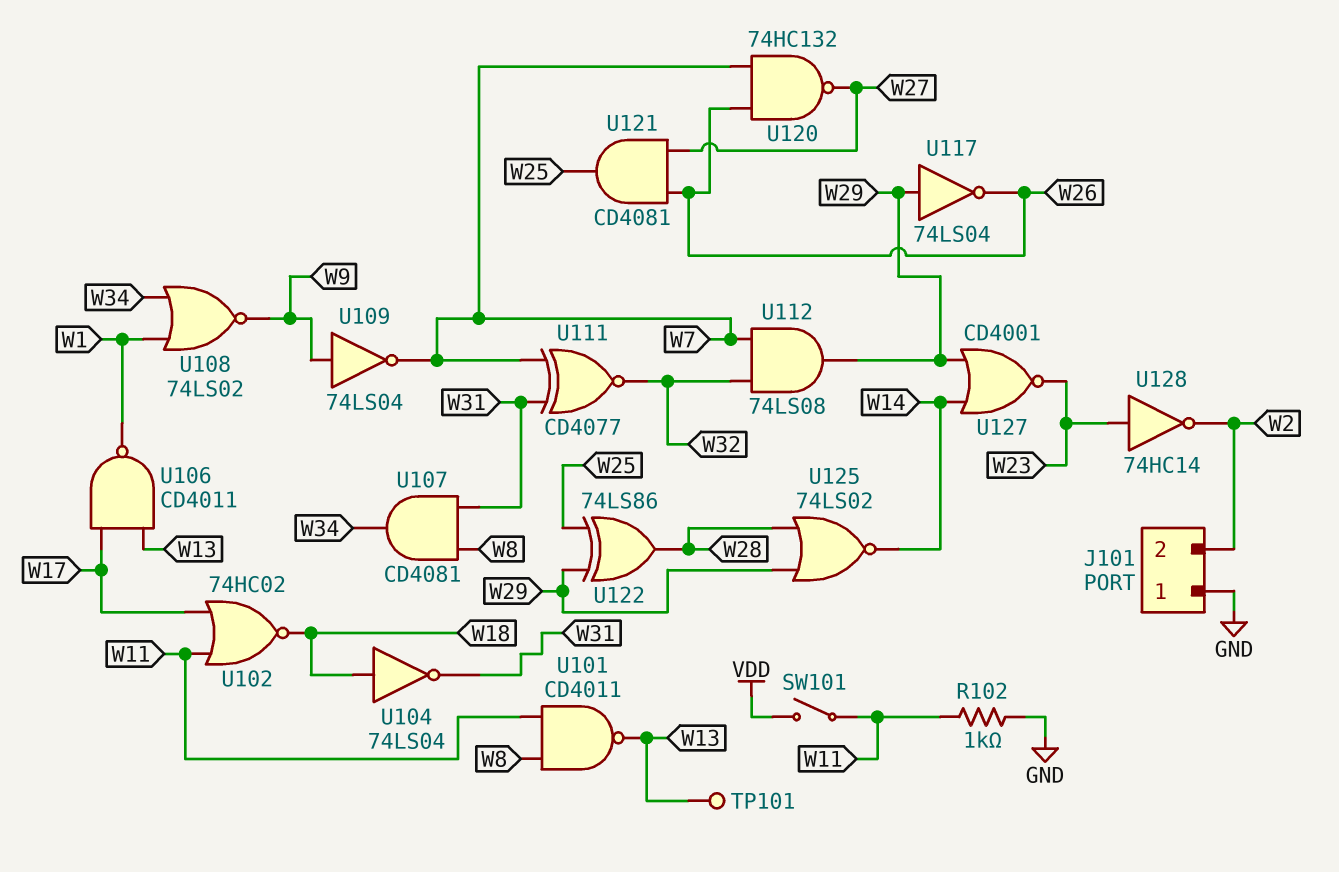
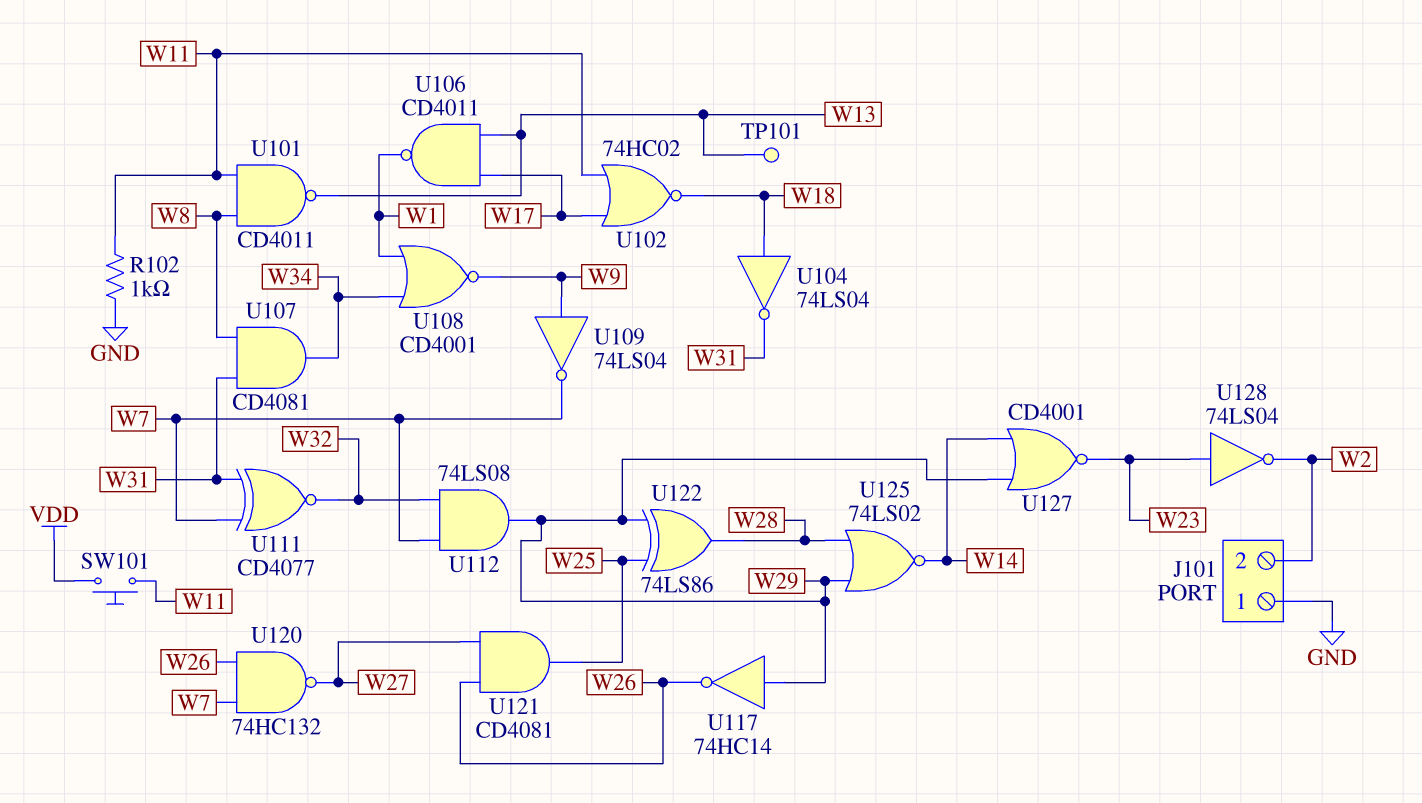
SW101: switch (VDD, W11) -> button (VDD, W11)
U108: NOR 74LS02 (in W1, in W34, out W9) -> NOR CD4001 (in W1, in W34, out W9)
U117: NOT 74LS04 (in W29, out W26) -> NOT 74HC14 (in W29, out W26)
U128: NOT 74HC14 (in W23, out W2) -> NOT 74LS04 (in W23, out W2)

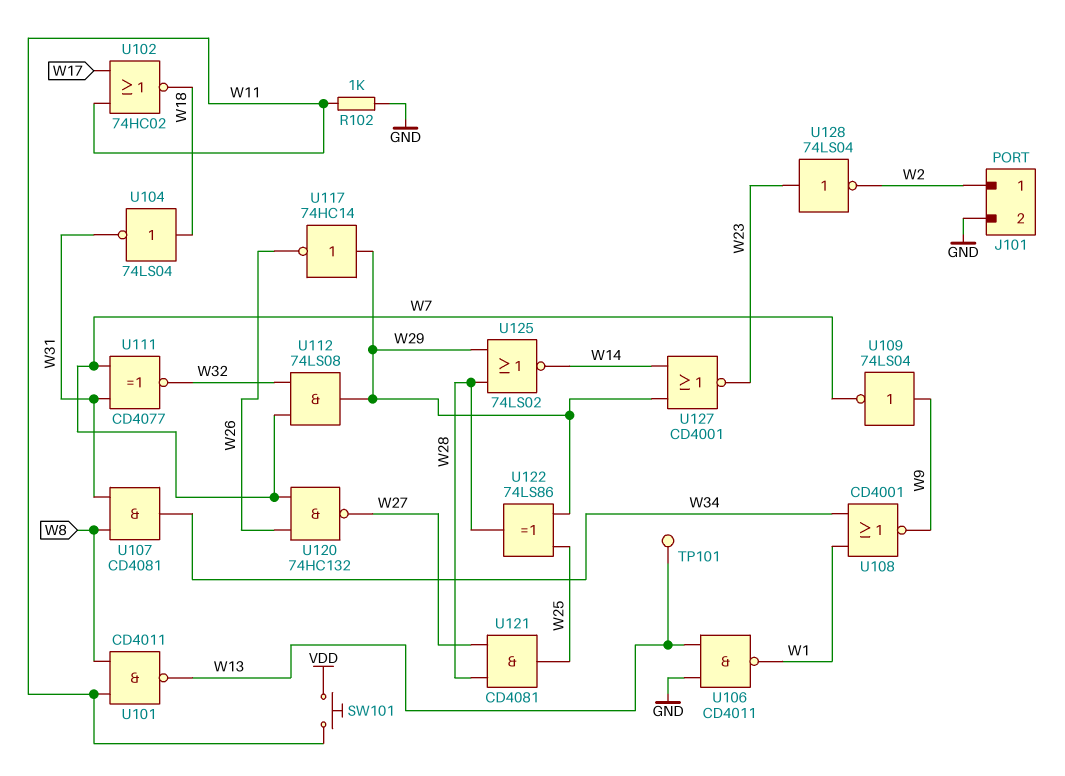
J101 pin 1: GND -> W2
J101 pin 2: W2 -> GND
U106: NAND CD4011 (in W13, in W17, out W1) -> NAND CD4011 (in GND, in W13, out W1)
U121: AND CD4081 (in W26, in W27, out W25) -> AND CD4081 (in W27, in W28, out W25)

